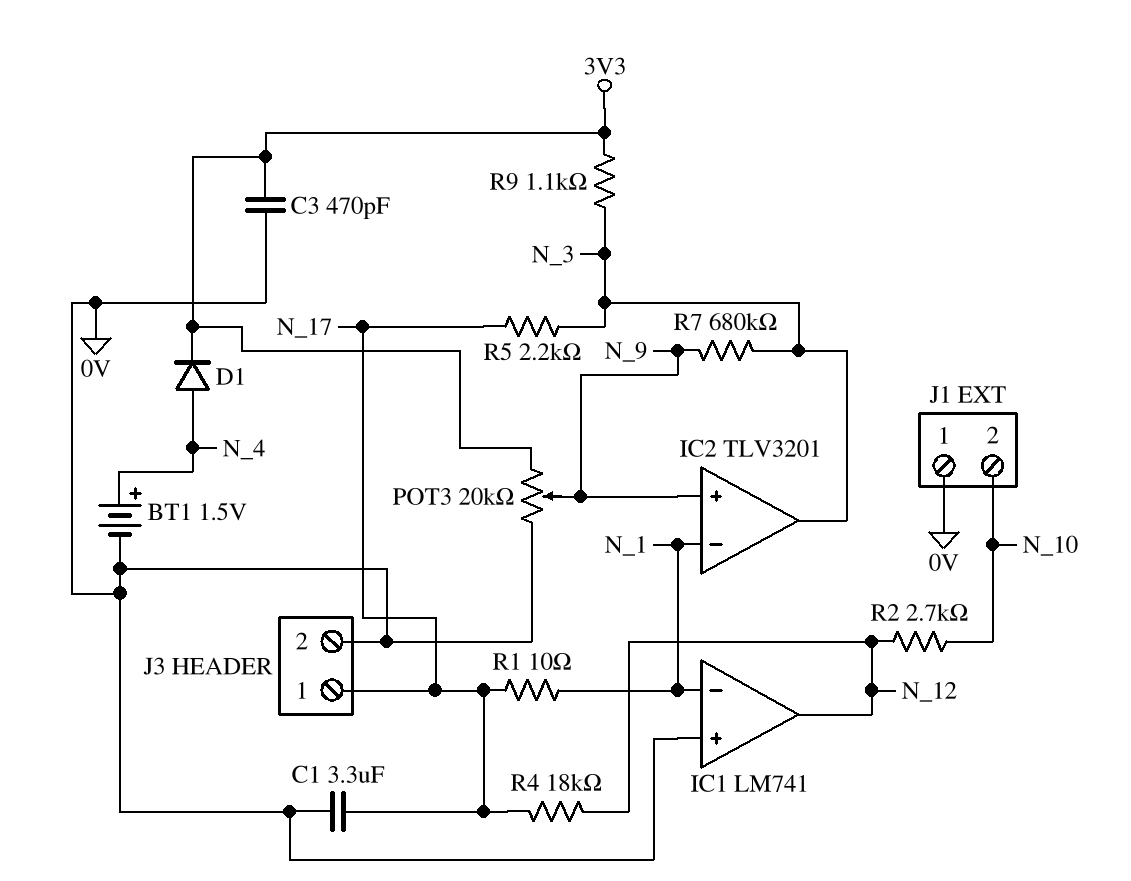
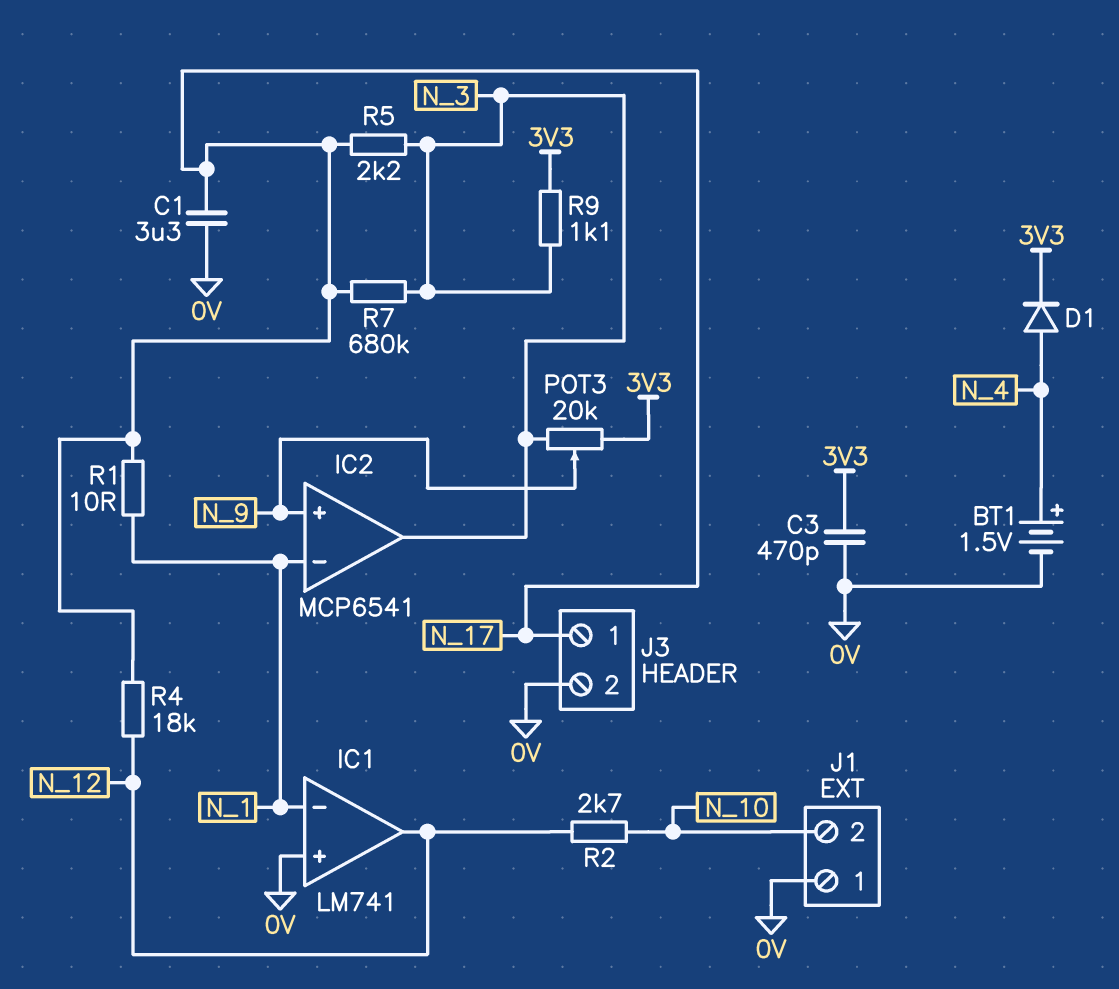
IC2: TLV3201 -> MCP6541
POT3: 20k (0V, 3V3, wiper N_9) -> 20k (3V3, N_3, wiper N_9)
R7: 680k (N_3, N_9) -> 680k (N_3, N_17)

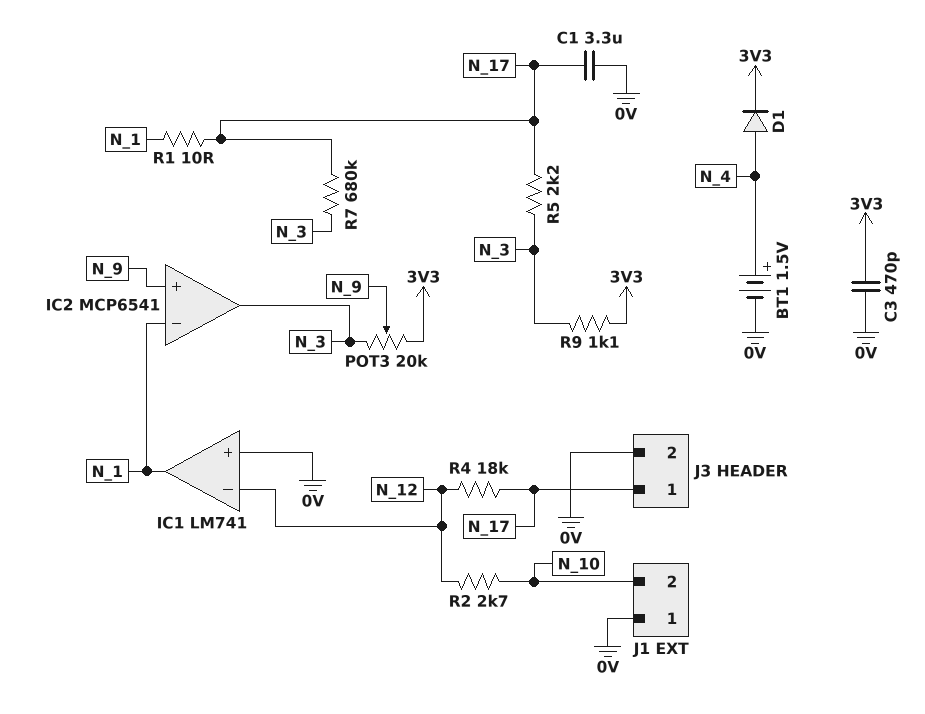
IC1 pin in-: N_1 -> N_12
IC1 pin out: N_12 -> N_1

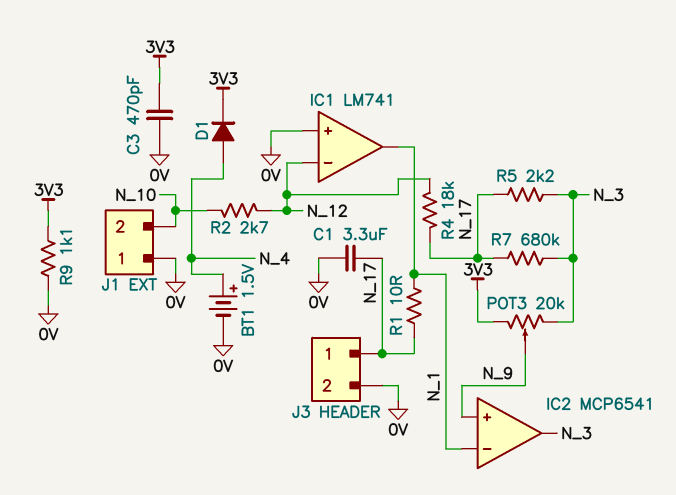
R9: 1.1k (3V3, N_3) -> 1.1k (0V, 3V3)

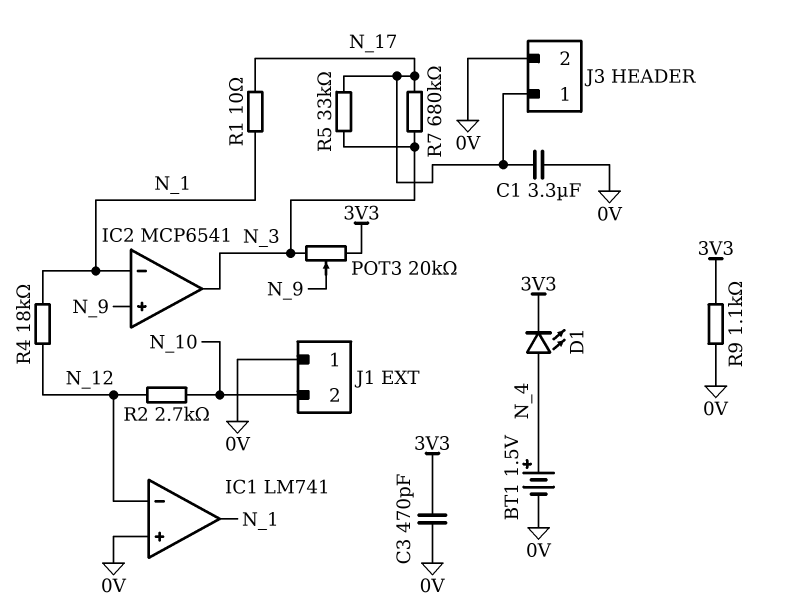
D1: diode (A N_4, K 3V3) -> LED (A N_4, K 3V3)
R4: 18k (N_12, N_17) -> 18k (N_1, N_12)
R5: 2.2k (N_3, N_17) -> 33k (N_3, N_17)

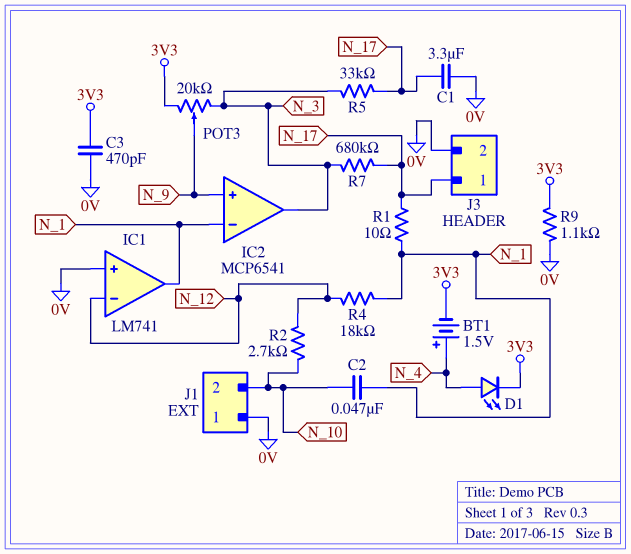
BT1: 1.5V (plus N_4, minus 0V) -> 1.5V (plus N_4, minus 3V3)
C2: none -> 47nF (N_1, N_10)

